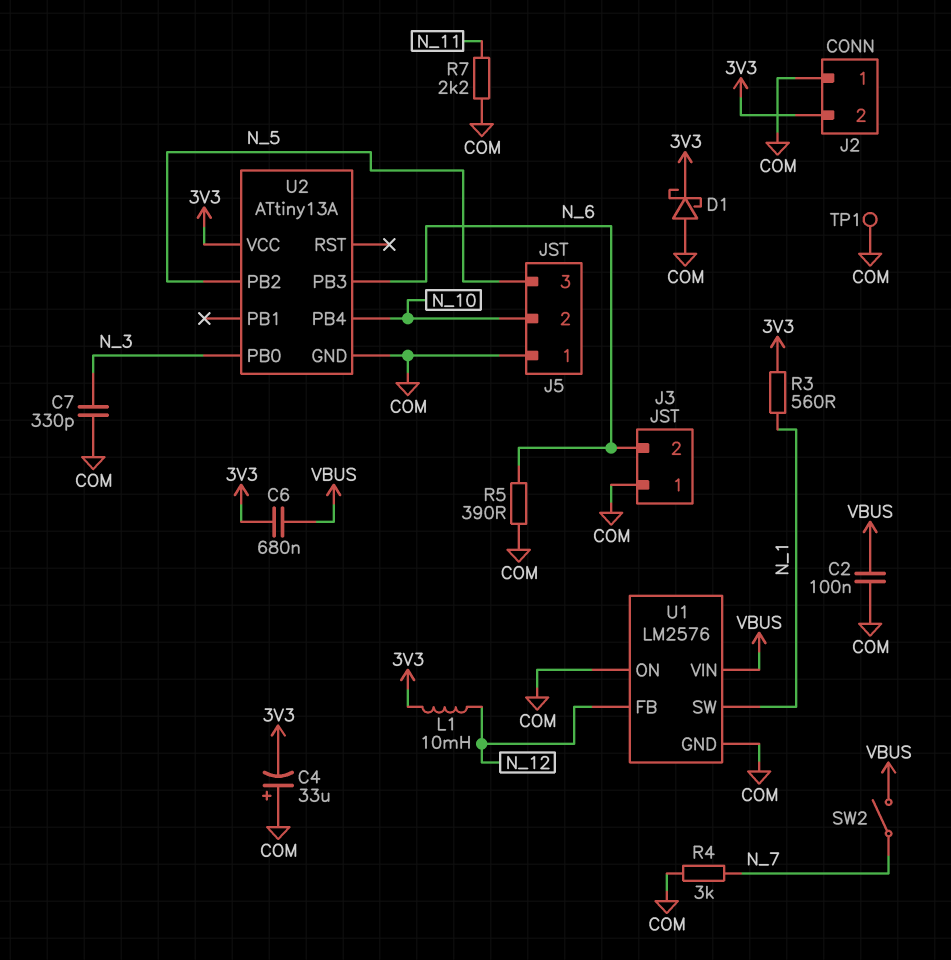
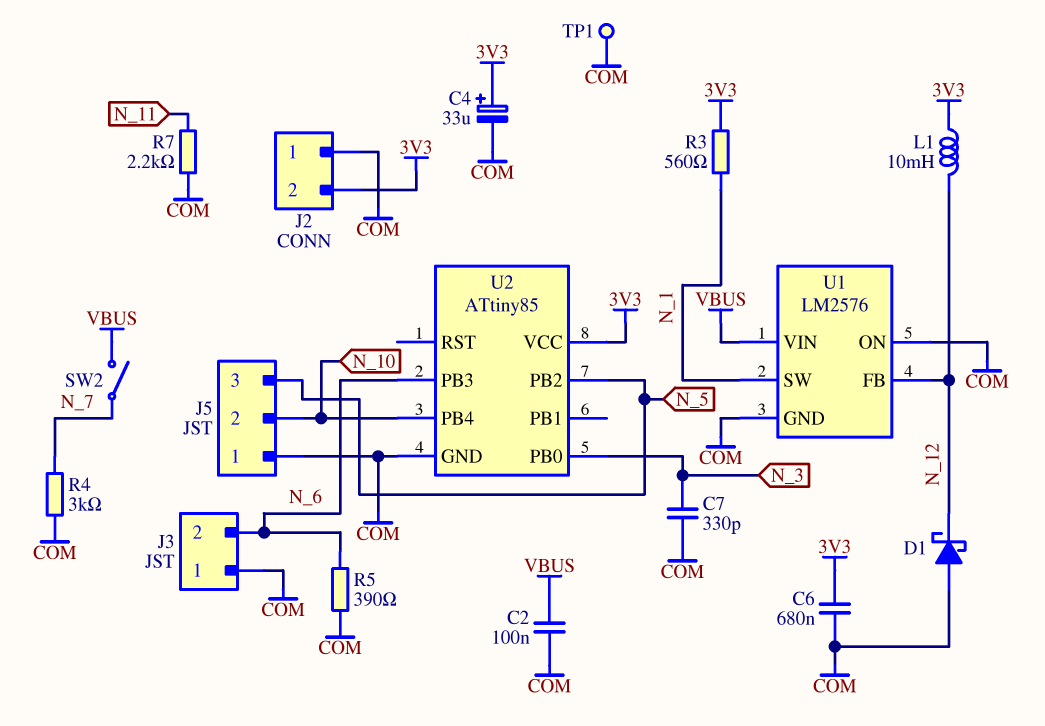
C4: 33uF (plus COM, minus 3V3) -> 33uF (plus 3V3, minus COM)
C6: 680nF (3V3, VBUS) -> 680nF (3V3, COM)
D1: schottky (A COM, K 3V3) -> schottky (A COM, K N_12)
U2: ATtiny13A -> ATtiny85

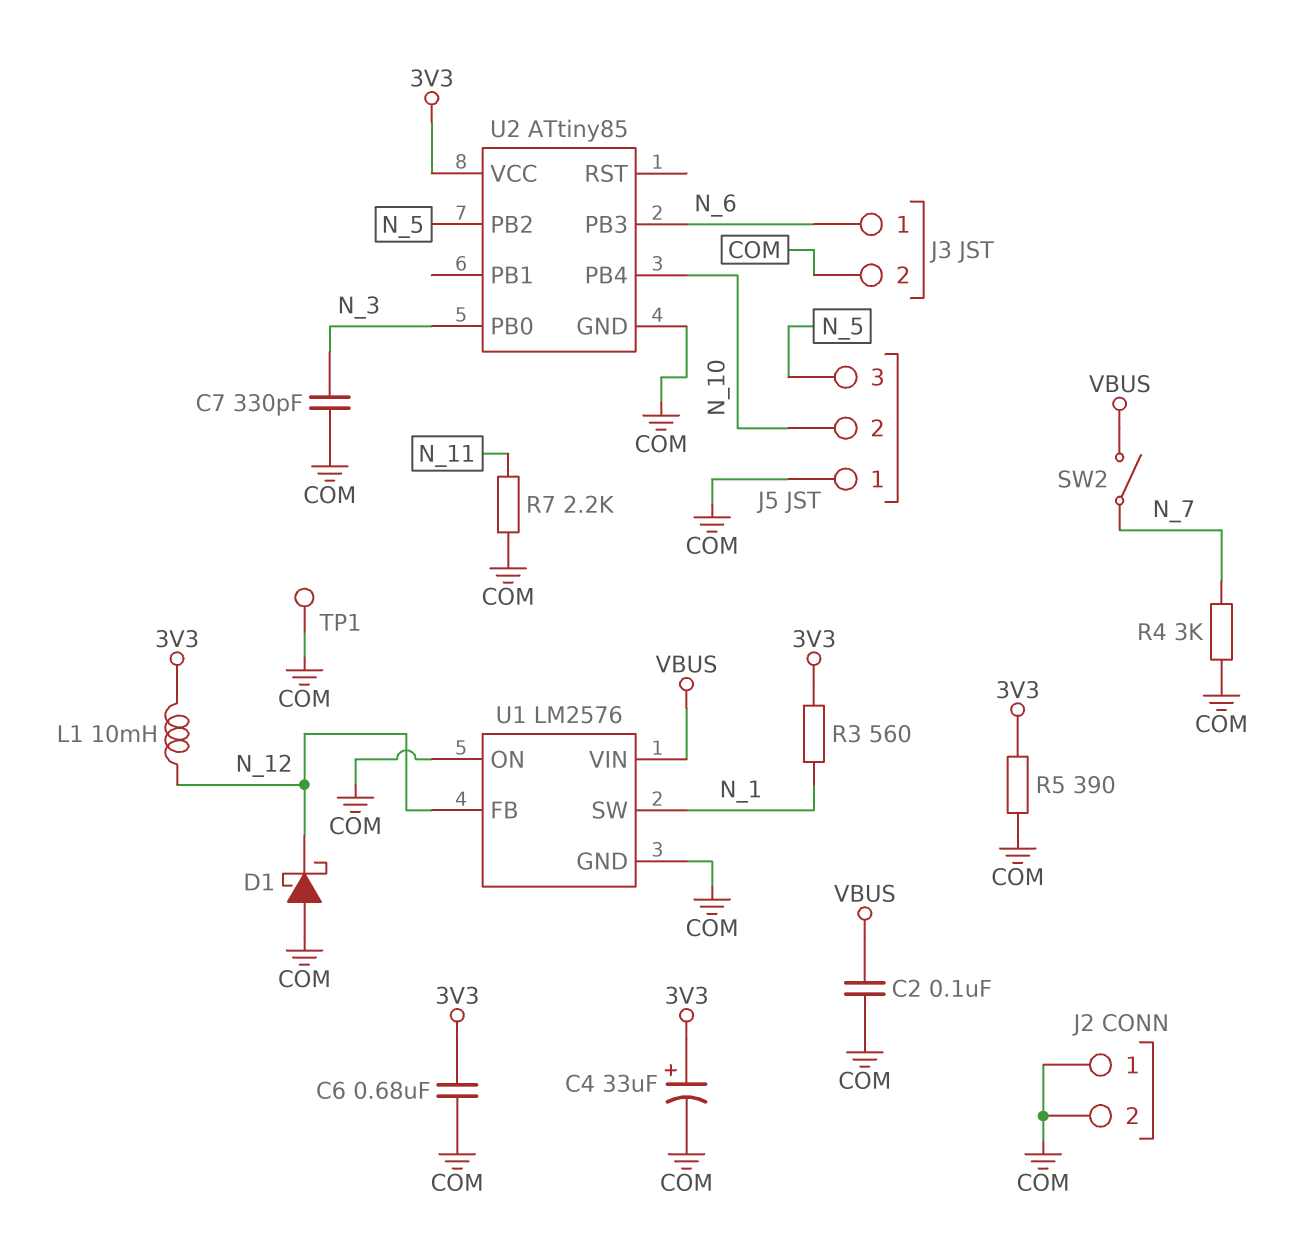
J2 pin 2: 3V3 -> COM
J3 pin 1: COM -> N_6
J3 pin 2: N_6 -> COM
R5: 390 (COM, N_6) -> 390 (3V3, COM)

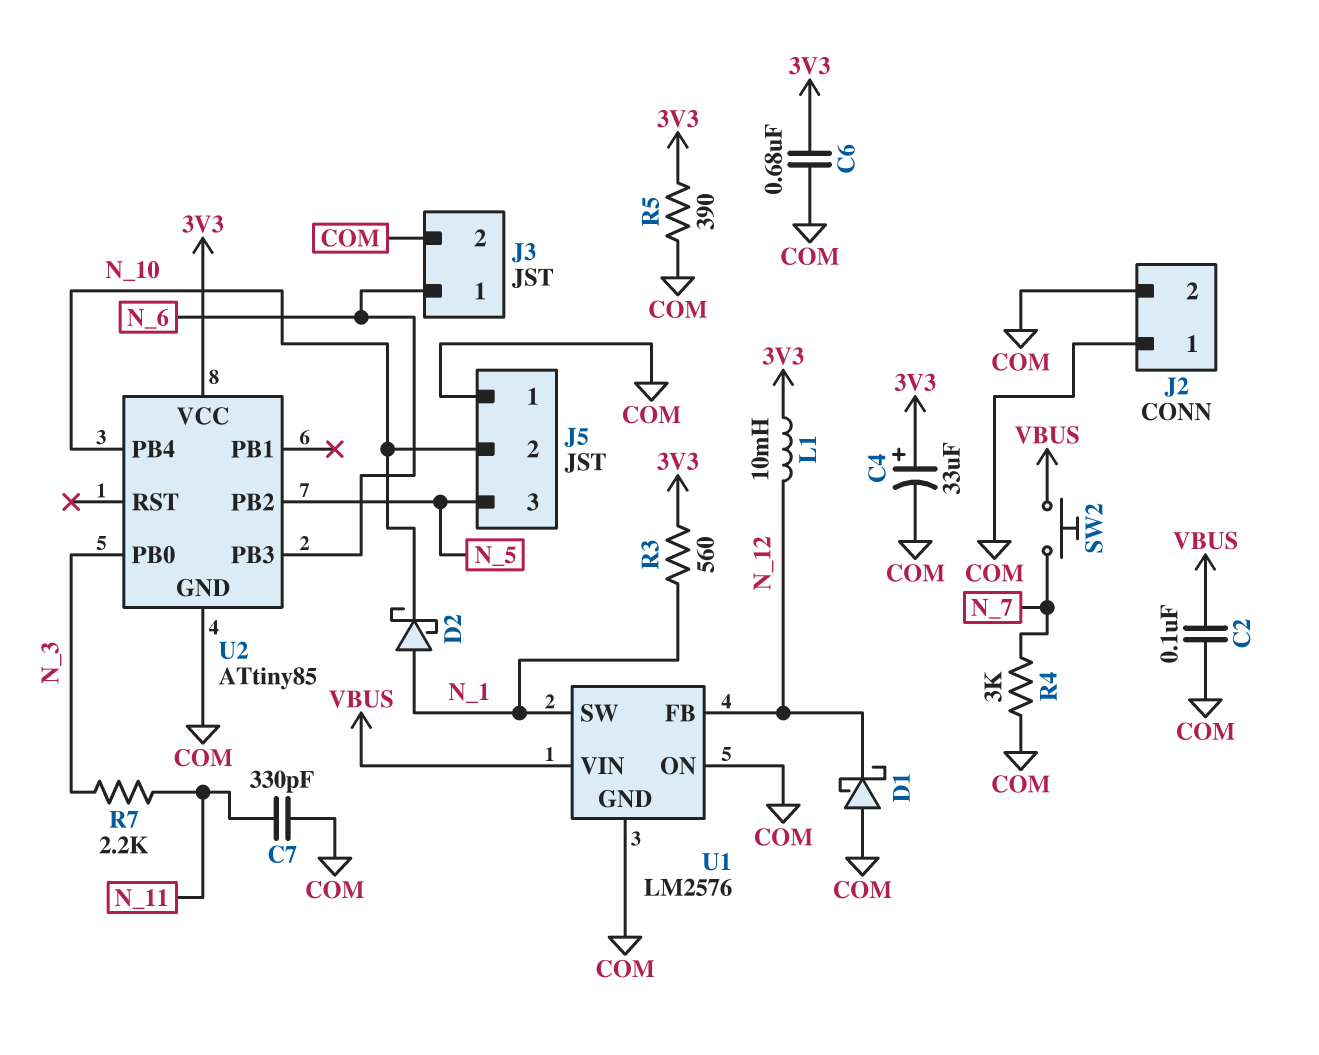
C7: 330pF (COM, N_3) -> 330pF (COM, N_11)
D2: none -> schottky (A N_1, K N_10)
R7: 2.2k (COM, N_11) -> 2.2k (N_3, N_11)
SW2: switch (N_7, VBUS) -> button (N_7, VBUS)
TP1: test point (COM) -> none

